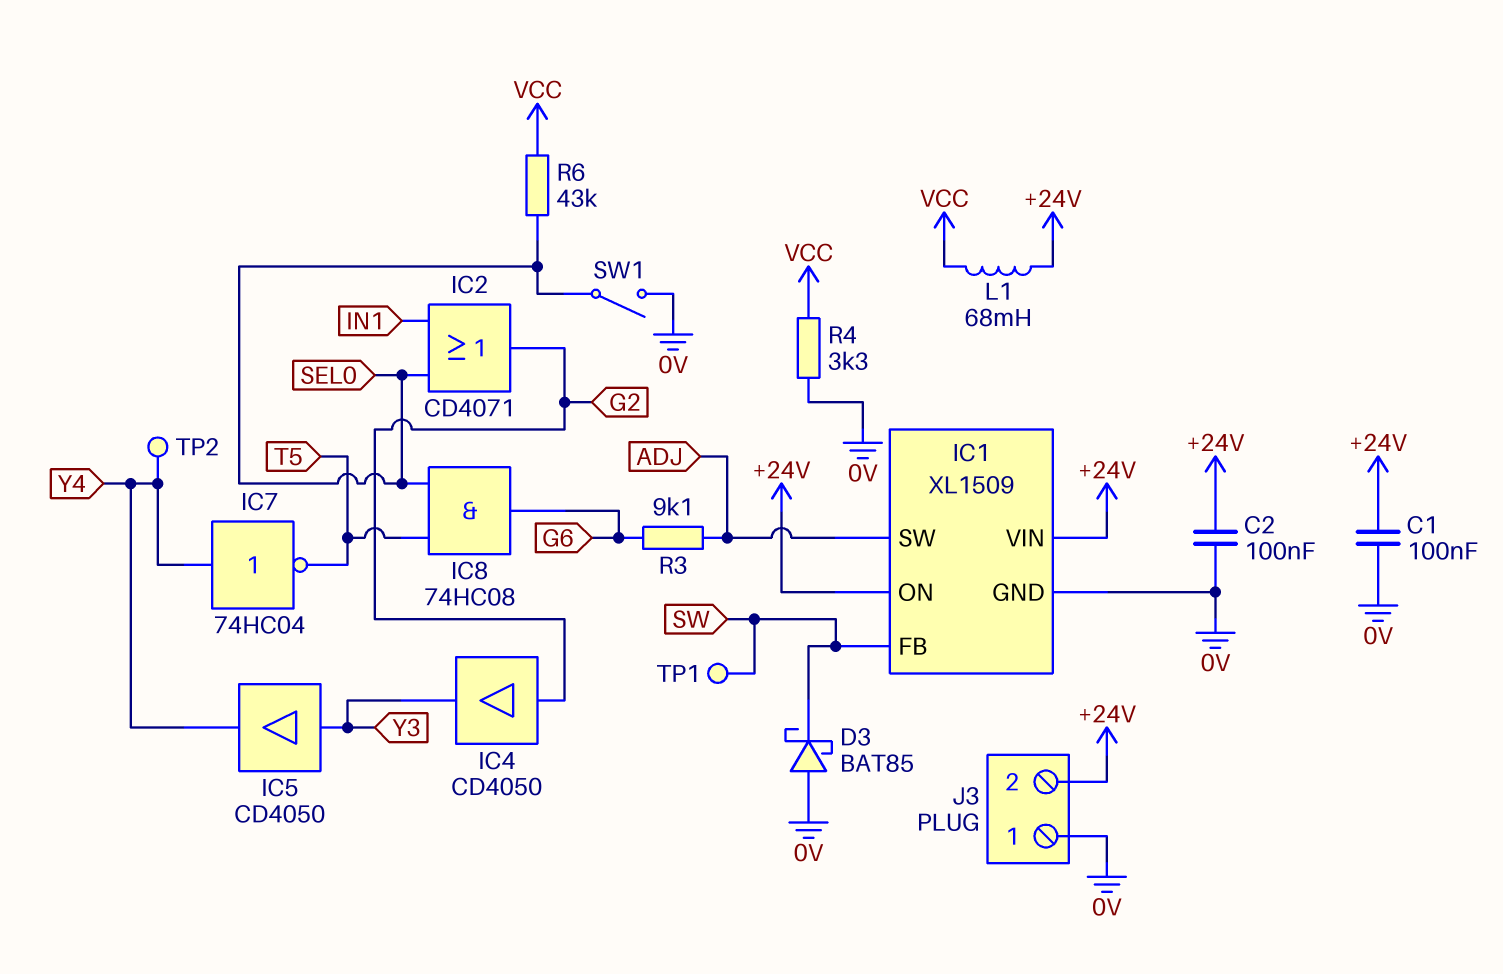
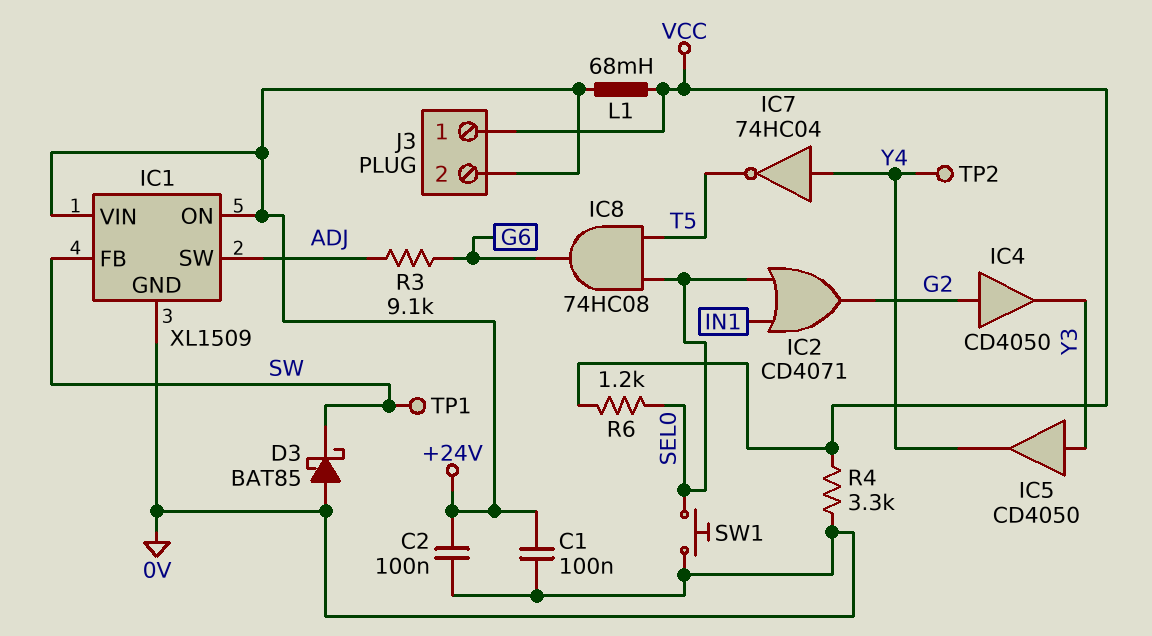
J3 pin 1: 0V -> VCC
R6: 43k (SEL0, VCC) -> 1.2k (SEL0, VCC)
SW1: switch (0V, SEL0) -> button (0V, SEL0)

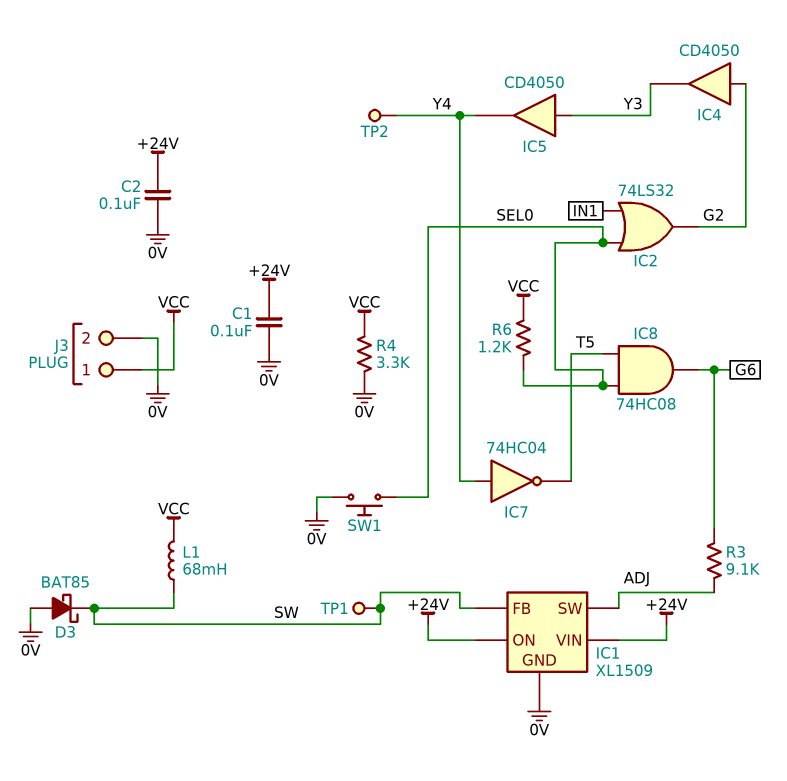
IC2: OR CD4071 (in IN1, in SEL0, out G2) -> OR 74LS32 (in IN1, in SEL0, out G2)
J3 pin 2: +24V -> 0V
L1: 68mH (+24V, VCC) -> 68mH (SW, VCC)

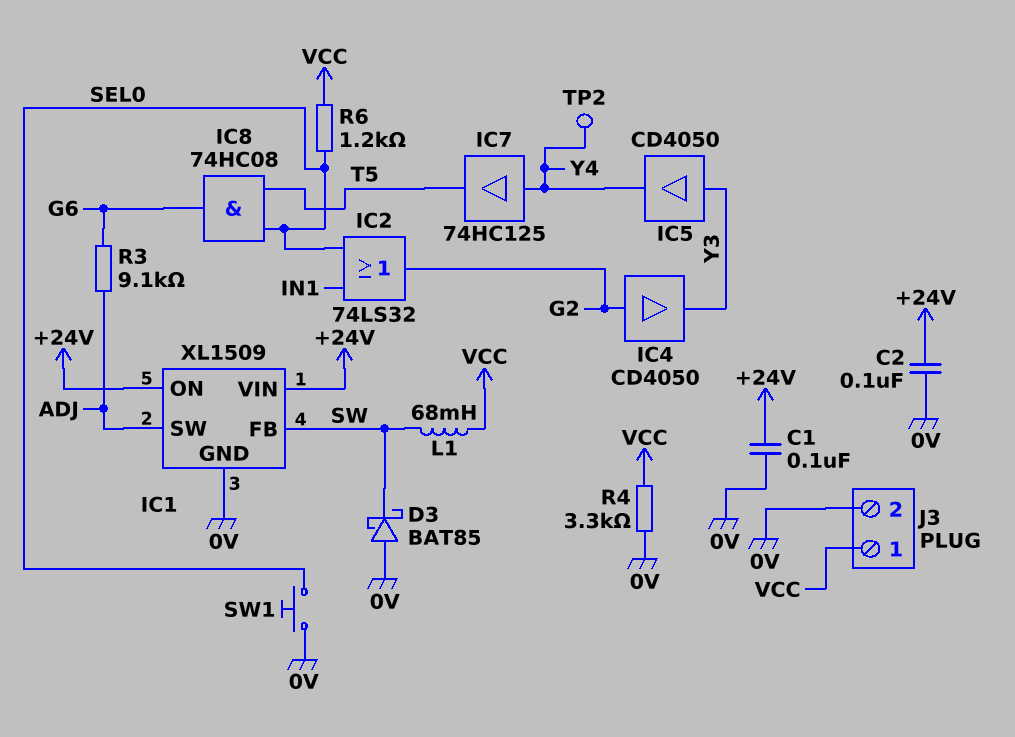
IC7: NOT 74HC04 (in Y4, out T5) -> buffer 74HC125 (in Y4, out T5)
TP1: test point (SW) -> none

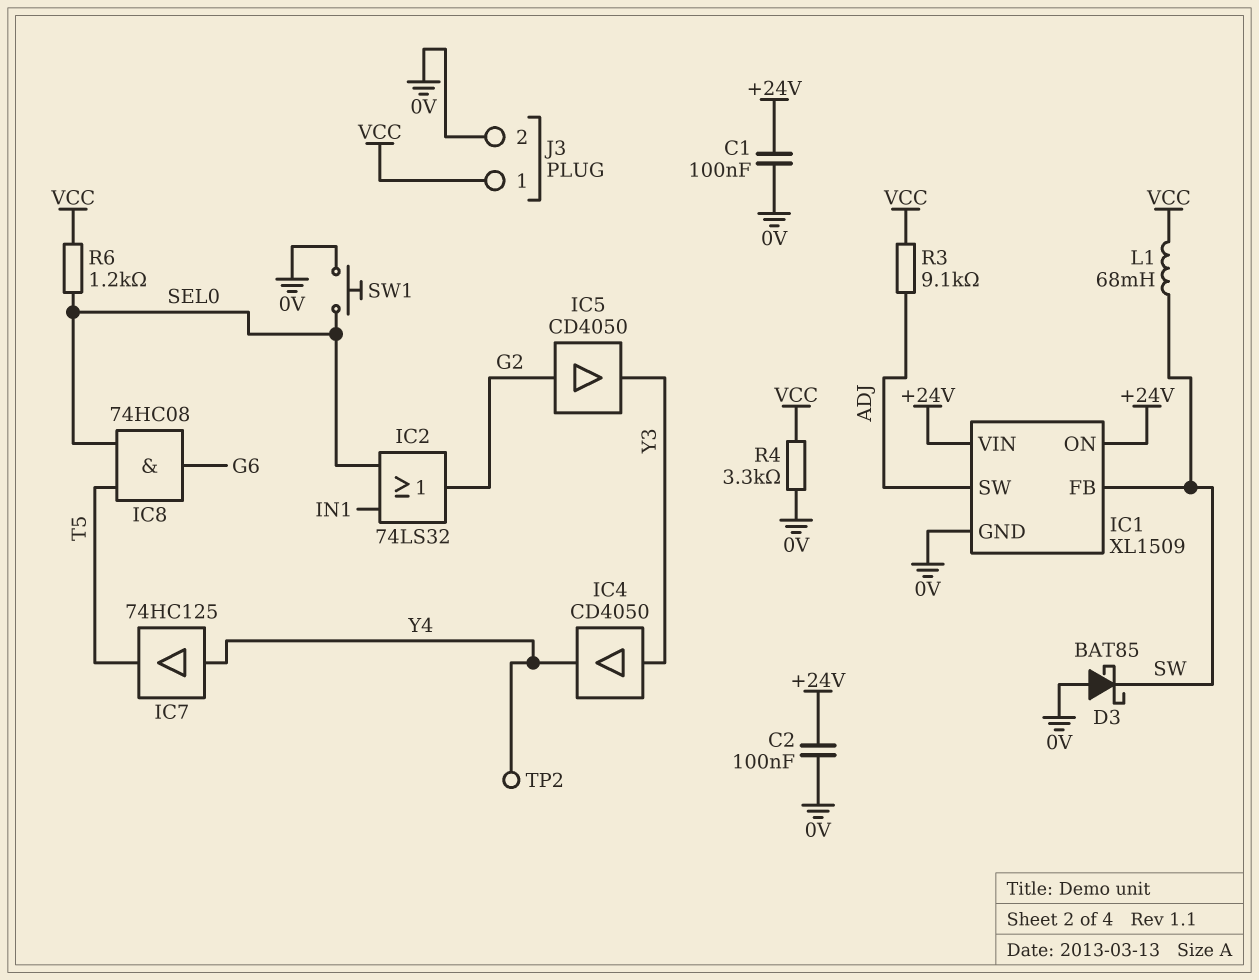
IC4: buffer CD4050 (in G2, out Y3) -> buffer CD4050 (in Y3, out Y4)
IC5: buffer CD4050 (in Y3, out Y4) -> buffer CD4050 (in G2, out Y3)
R3: 9.1k (ADJ, G6) -> 9.1k (ADJ, VCC)

